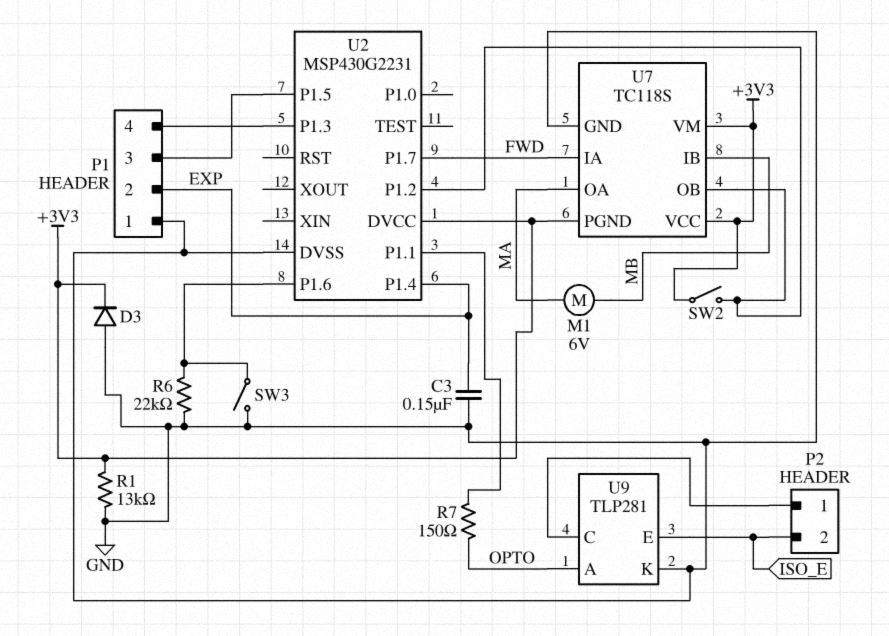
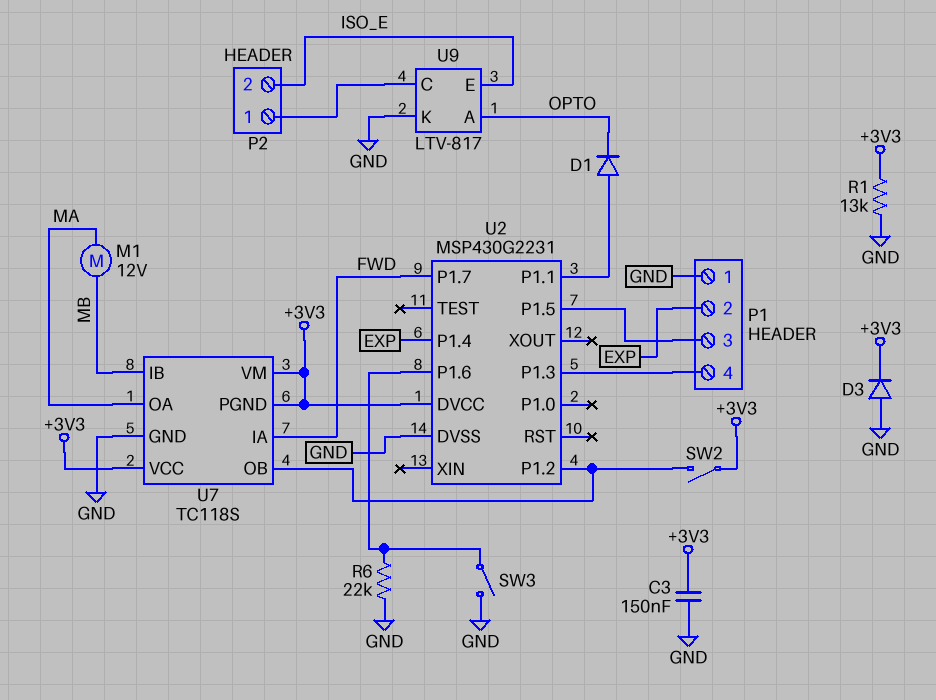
C3: 150nF (EXP, GND) -> 150nF (+3V3, GND)
D1: none -> diode (A U2/P1.1, K OPTO)
M1: motor 6V (MA, MB) -> motor 12V (MA, MB)
R7: 150 (OPTO, U2/P1.1) -> none
U9: TLP281 -> LTV-817

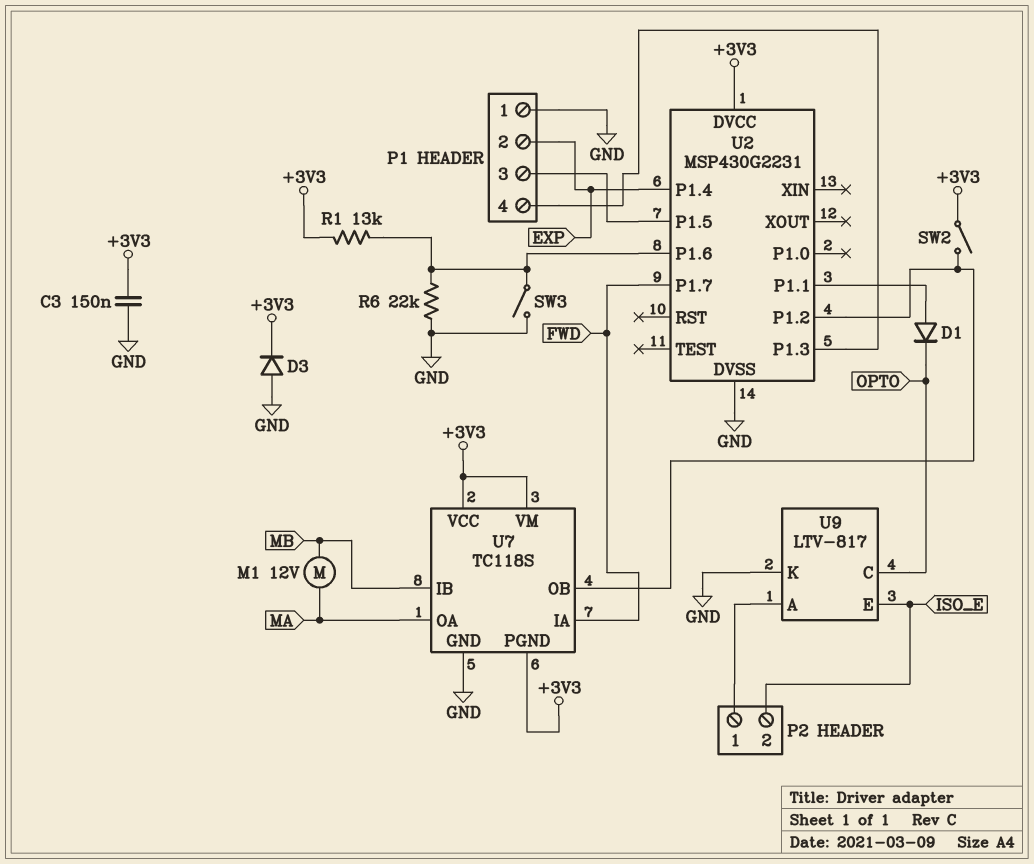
R1: 13k (+3V3, GND) -> 13k (+3V3, U2/P1.6)
U9 pin A: OPTO -> P2/1
U9 pin C: P2/1 -> OPTO

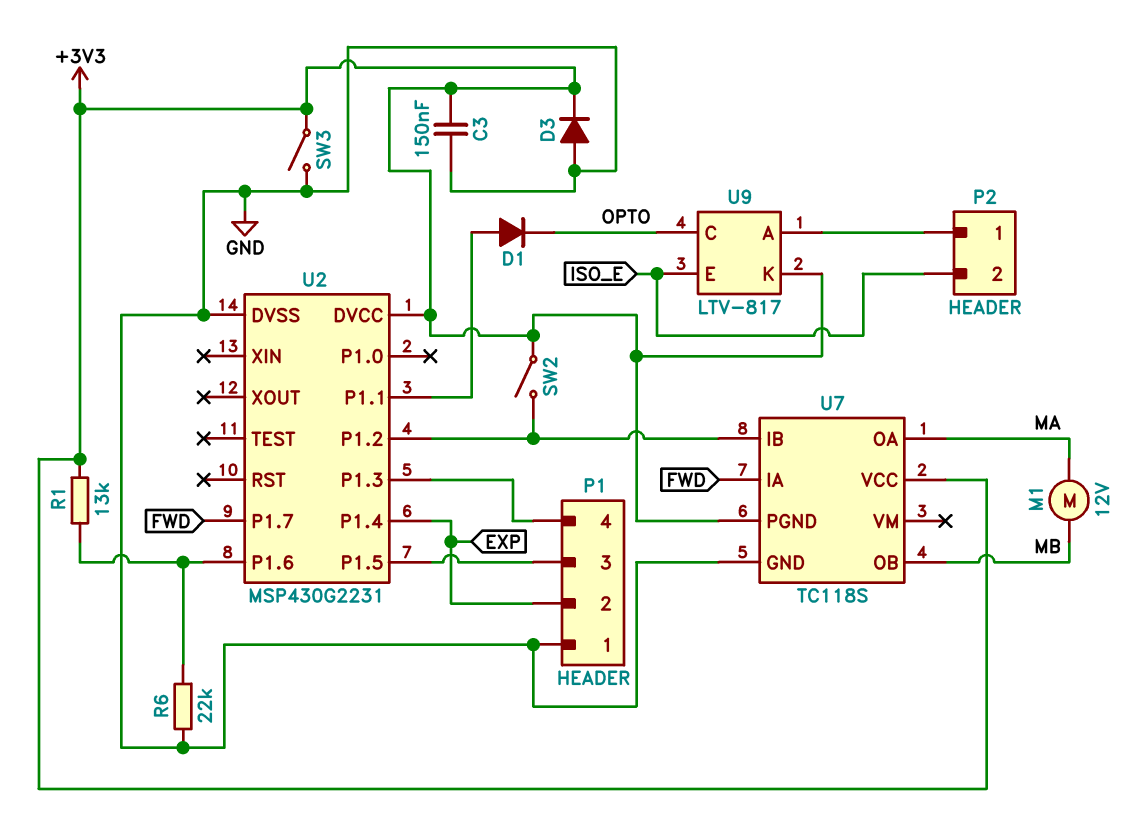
SW3: switch (GND, U2/P1.6) -> switch (+3V3, GND)
U7 pin IB: MB -> U2/P1.2
U7 pin OB: U2/P1.2 -> MB
U7 pin VM: +3V3 -> none
U9 pin K: GND -> +3V3

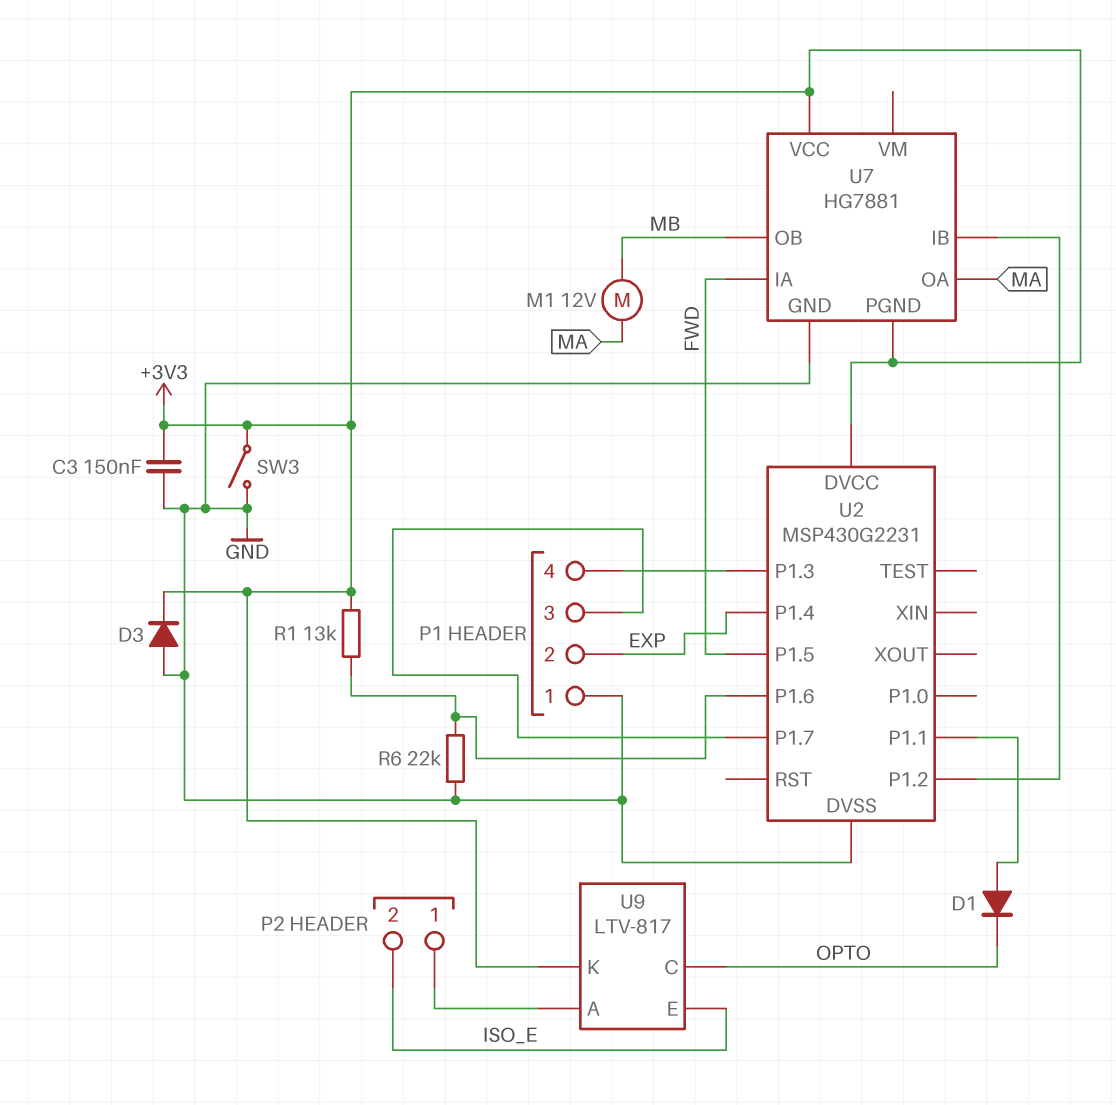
SW2: switch (+3V3, U2/P1.2) -> none
U2 pin P1.5: P1/3 -> FWD
U2 pin P1.7: FWD -> P1/3
U7: TC118S -> HG7881

